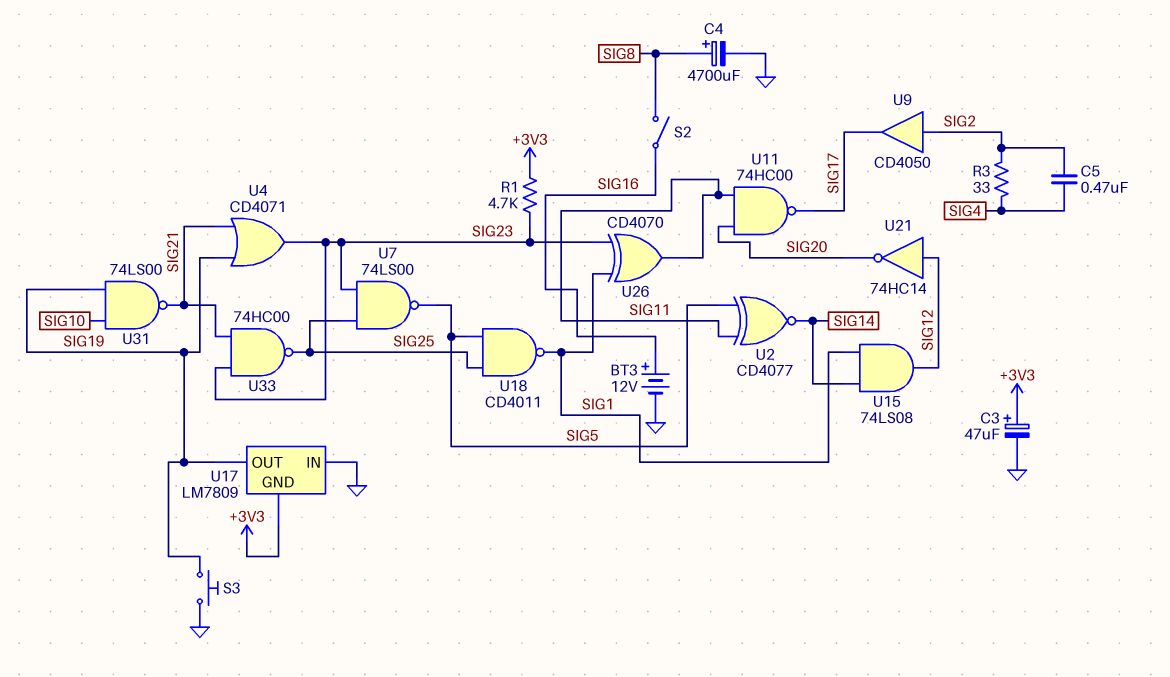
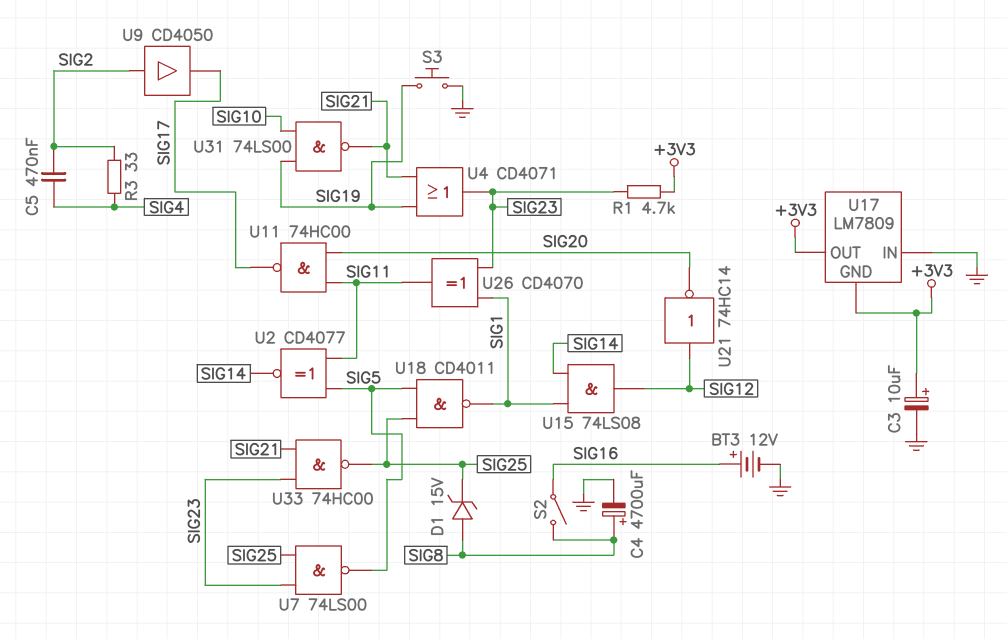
C3: 47uF (plus +3V3, minus GND) -> 10uF (plus +3V3, minus GND)
D1: none -> zener 15V (A SIG8, K SIG25)
U17 pin OUT: SIG19 -> +3V3

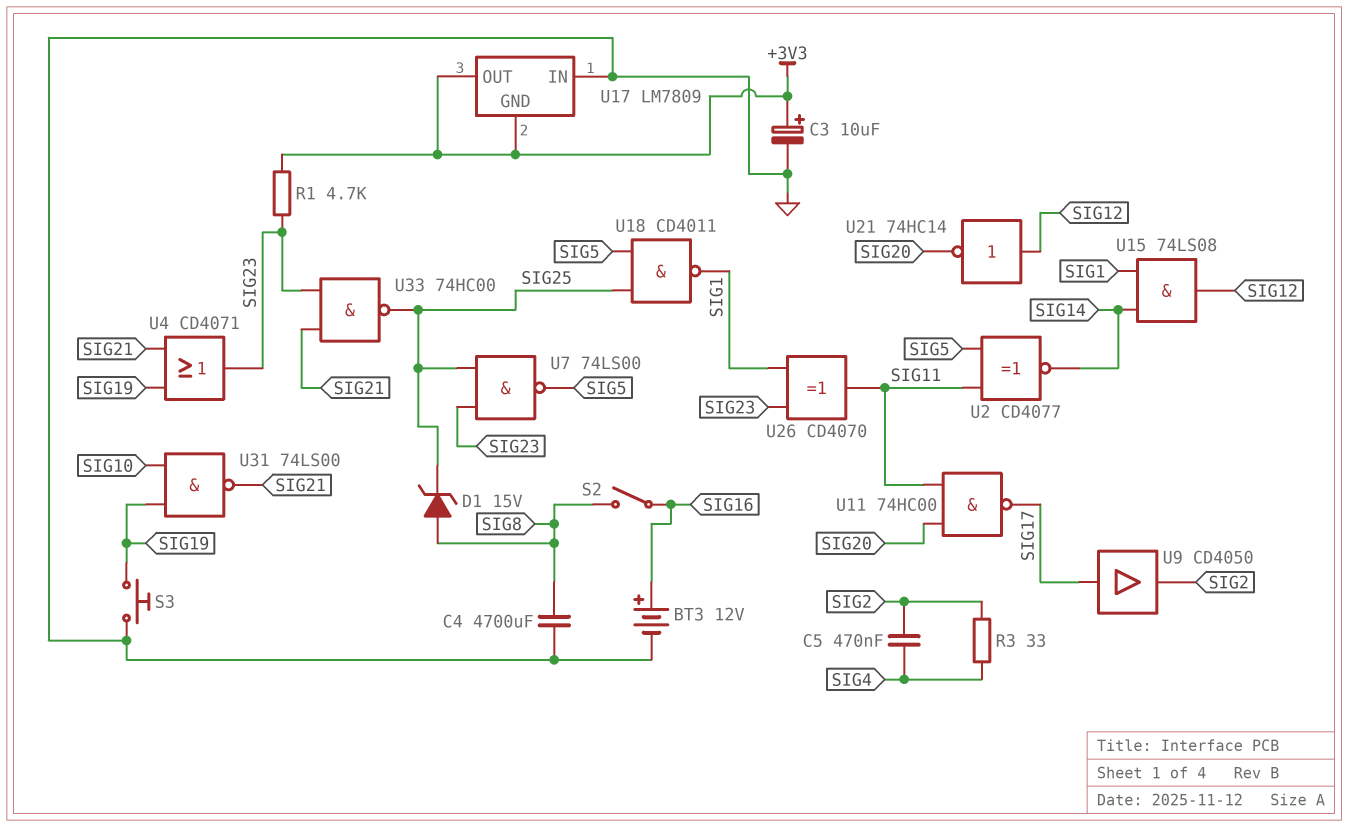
C4: 4700uF (plus SIG8, minus GND) -> 4700uF (GND, SIG8)
U9: buffer CD4050 (in SIG2, out SIG17) -> buffer CD4050 (in SIG17, out SIG2)

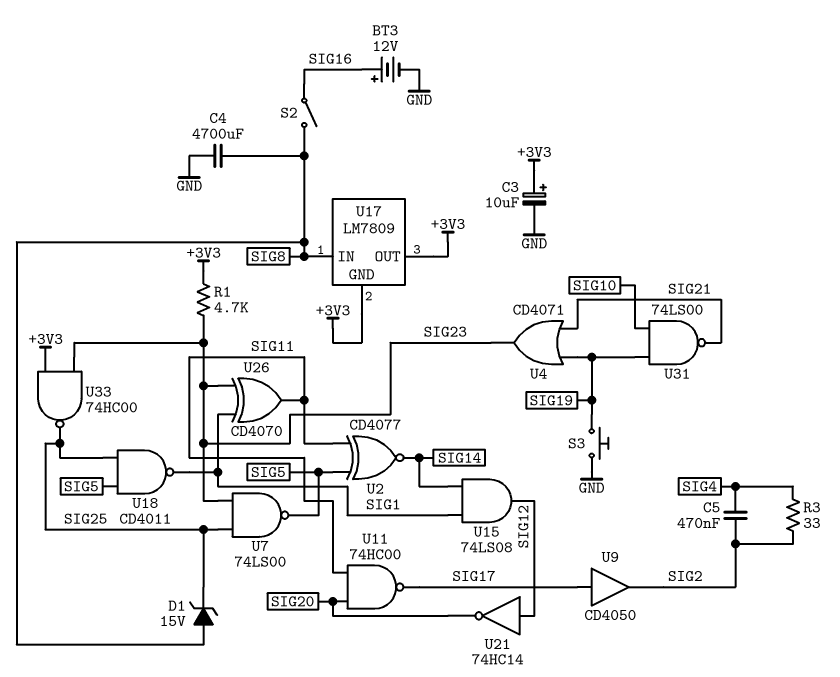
U17 pin IN: GND -> SIG8
U33: NAND 74HC00 (in SIG21, in SIG23, out SIG25) -> NAND 74HC00 (in +3V3, in SIG23, out SIG25)

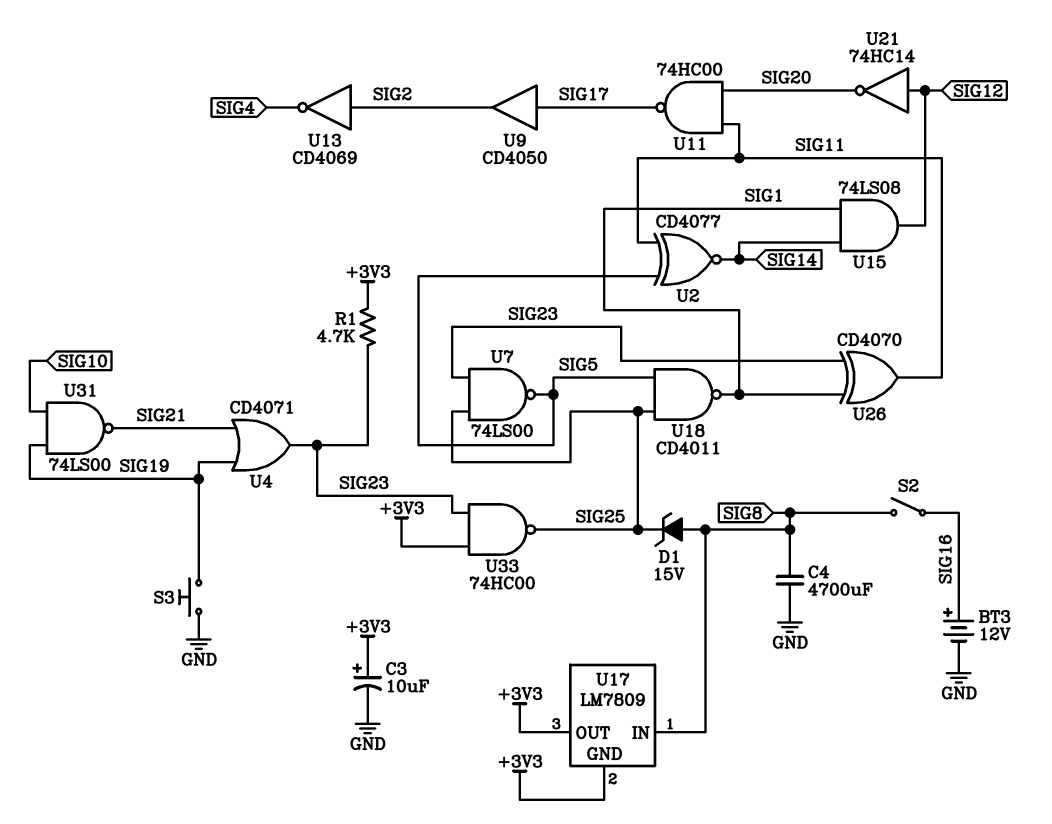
C5: 470nF (SIG2, SIG4) -> none
R3: 33 (SIG2, SIG4) -> none
U13: none -> NOT CD4069 (in SIG2, out SIG4)

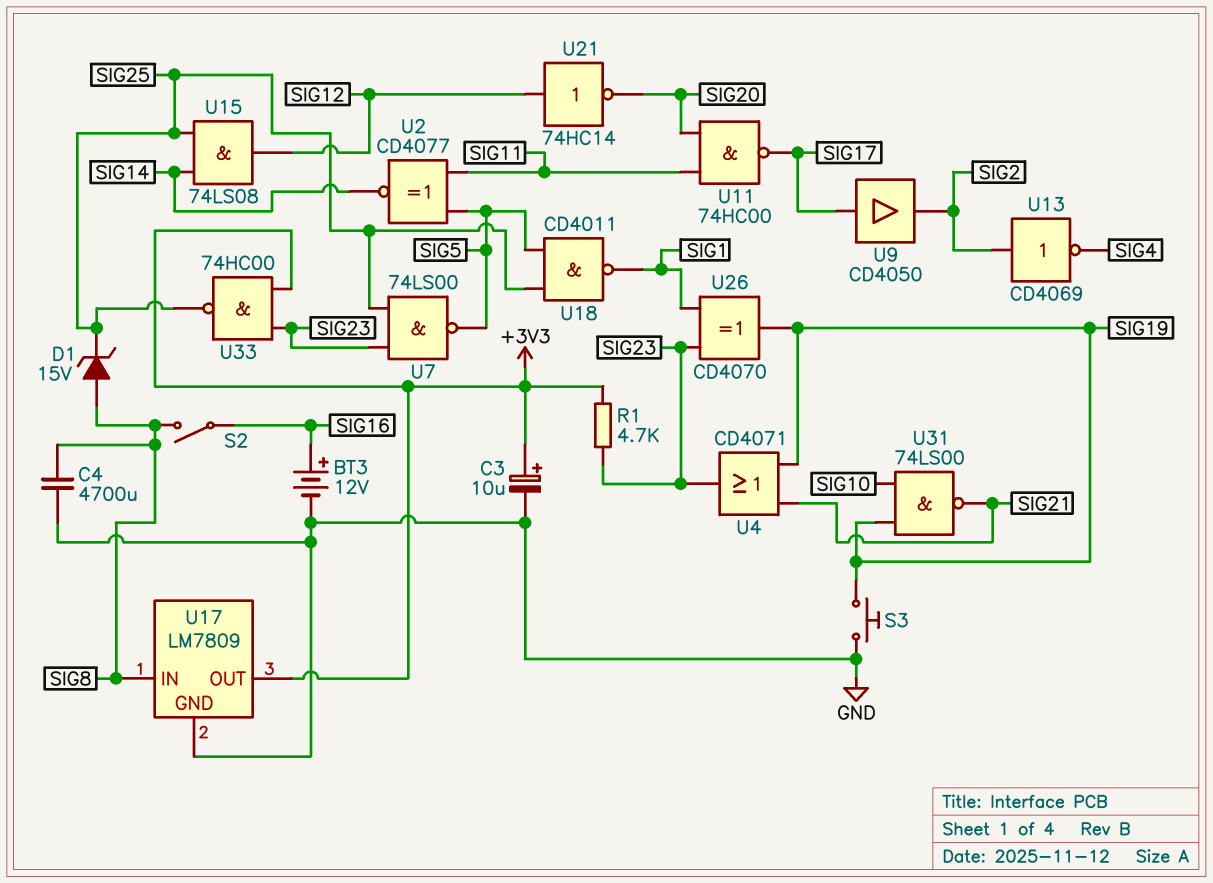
U15: AND 74LS08 (in SIG1, in SIG14, out SIG12) -> AND 74LS08 (in SIG14, in SIG25, out SIG12)
U17 pin GND: +3V3 -> GND
U26: XOR CD4070 (in SIG1, in SIG23, out SIG11) -> XOR CD4070 (in SIG1, in SIG23, out SIG19)

